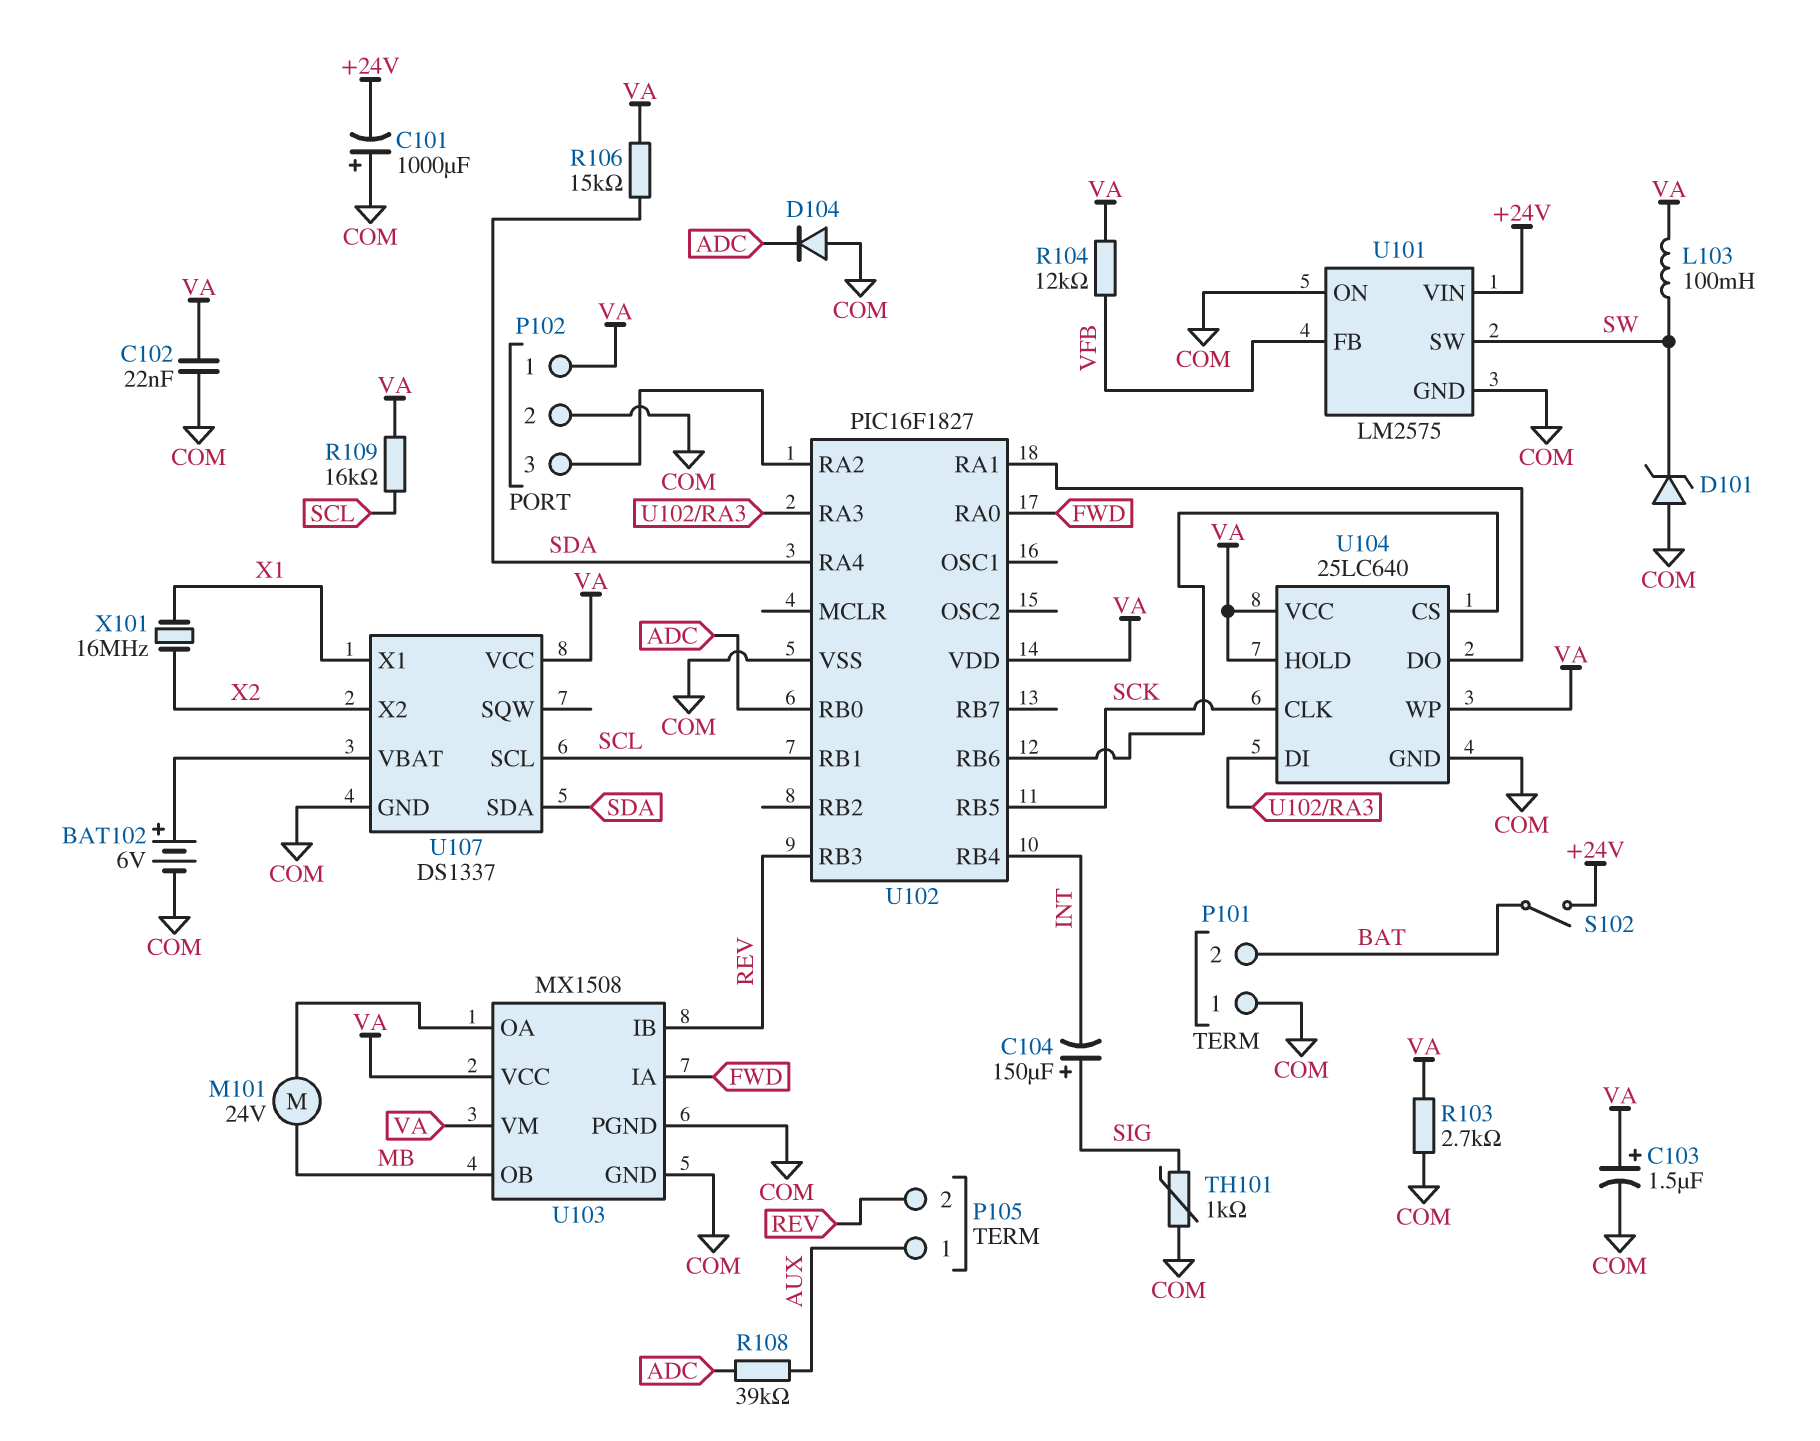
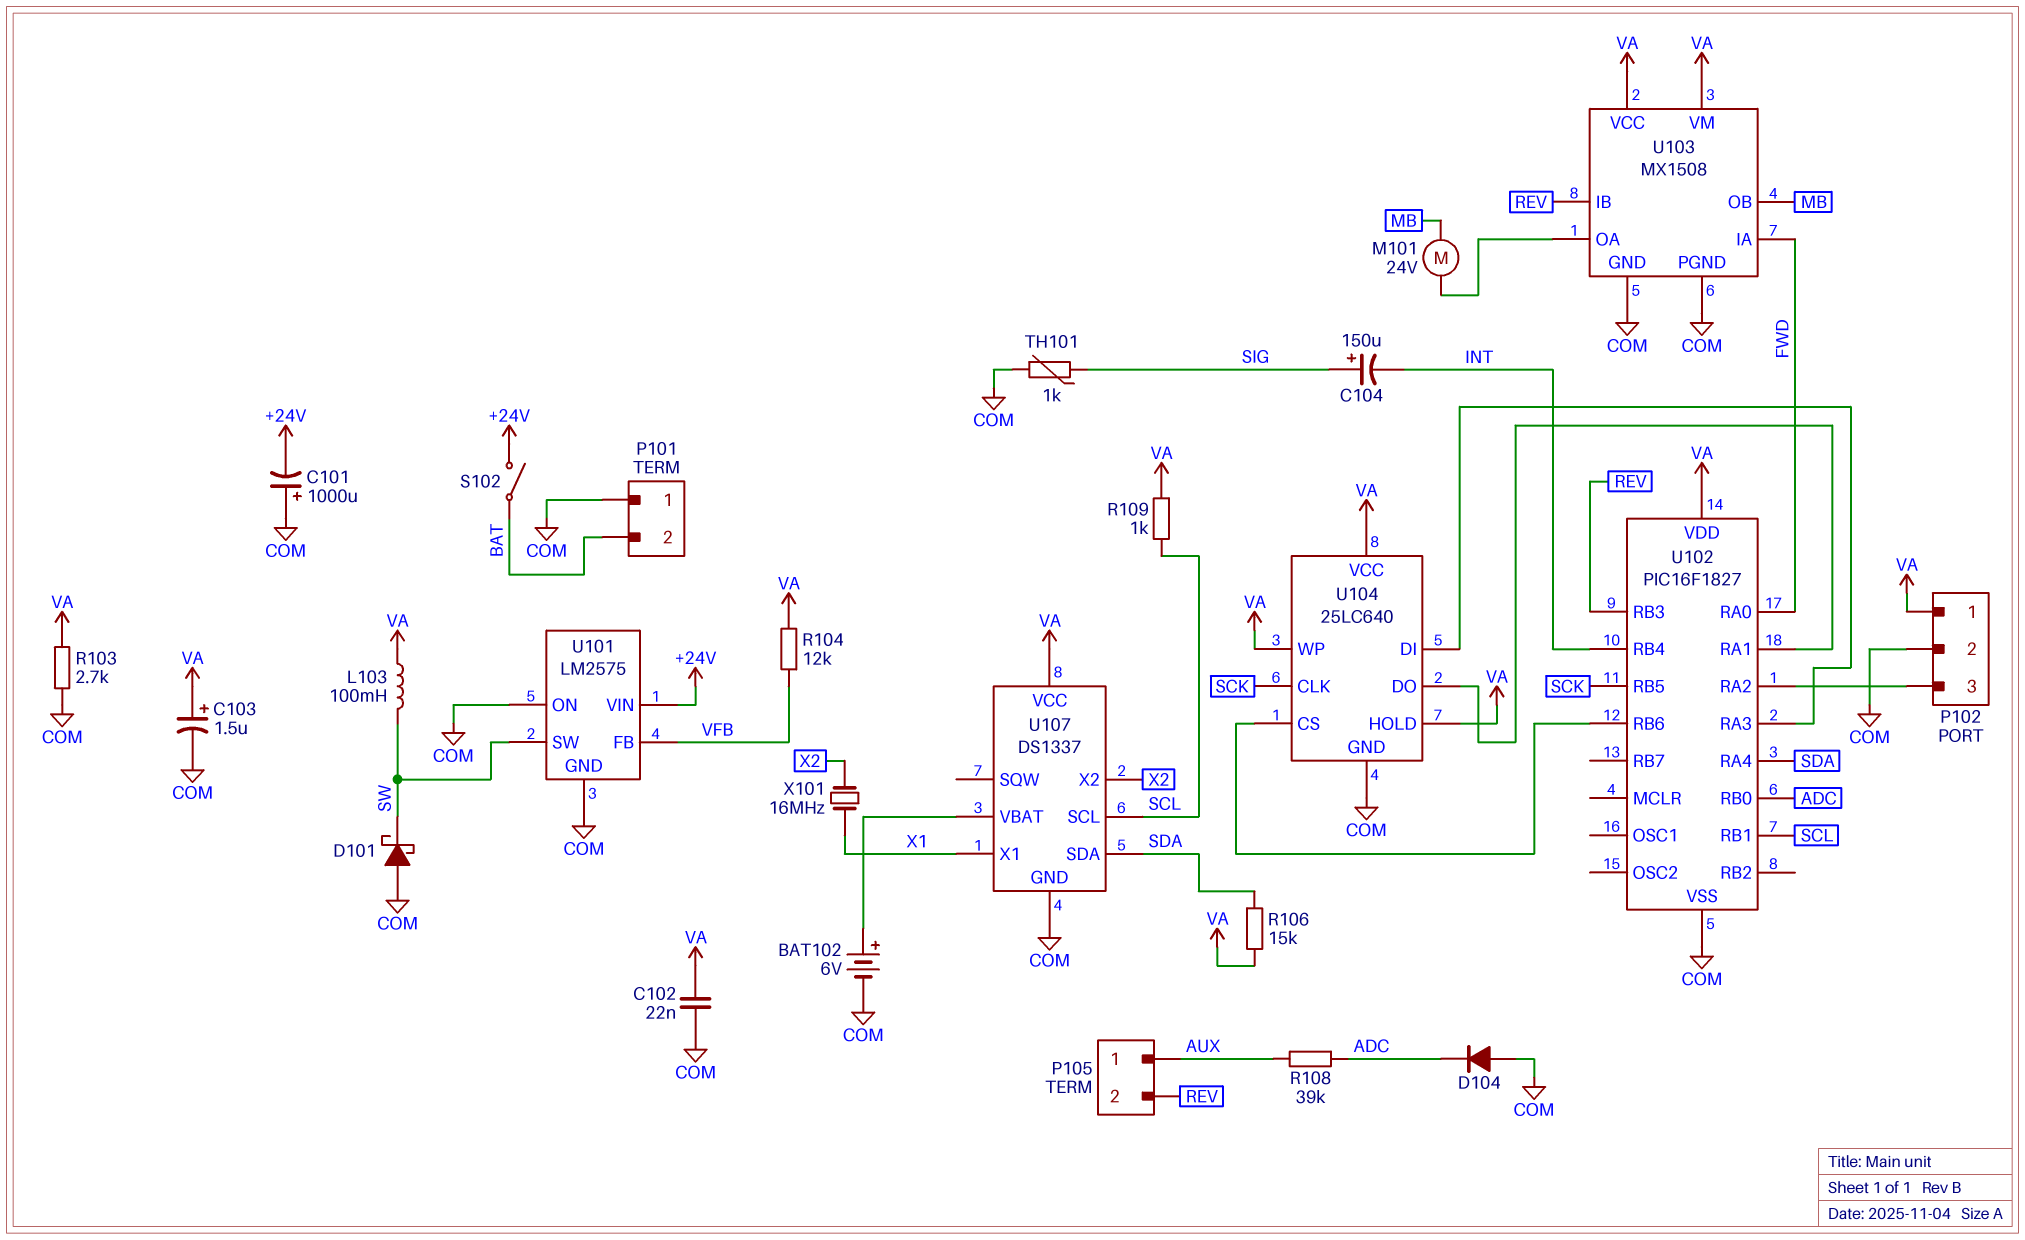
D101: zener (A COM, K SW) -> schottky (A COM, K SW)
R109: 16k (SCL, VA) -> 1k (SCL, VA)

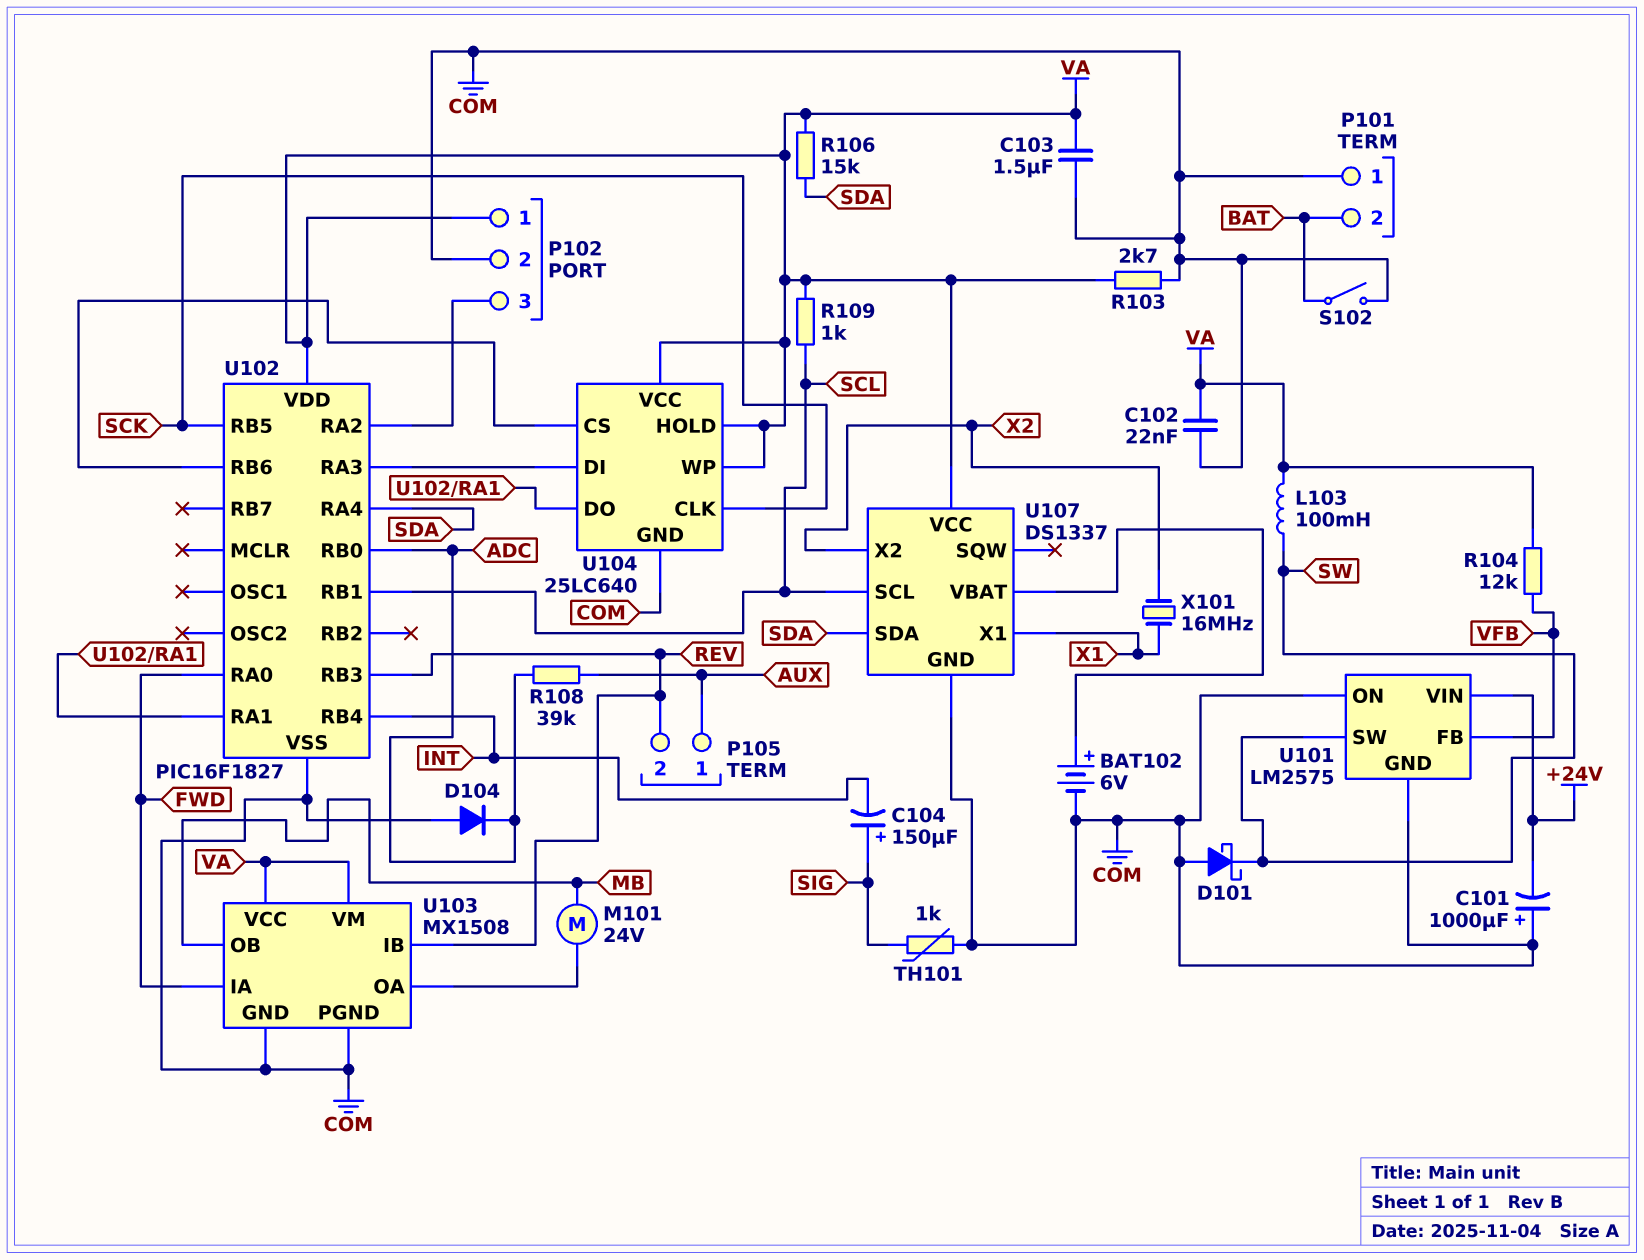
C103: 1.5uF (plus VA, minus COM) -> 1.5uF (COM, VA)
S102: switch (+24V, BAT) -> switch (BAT, COM)

